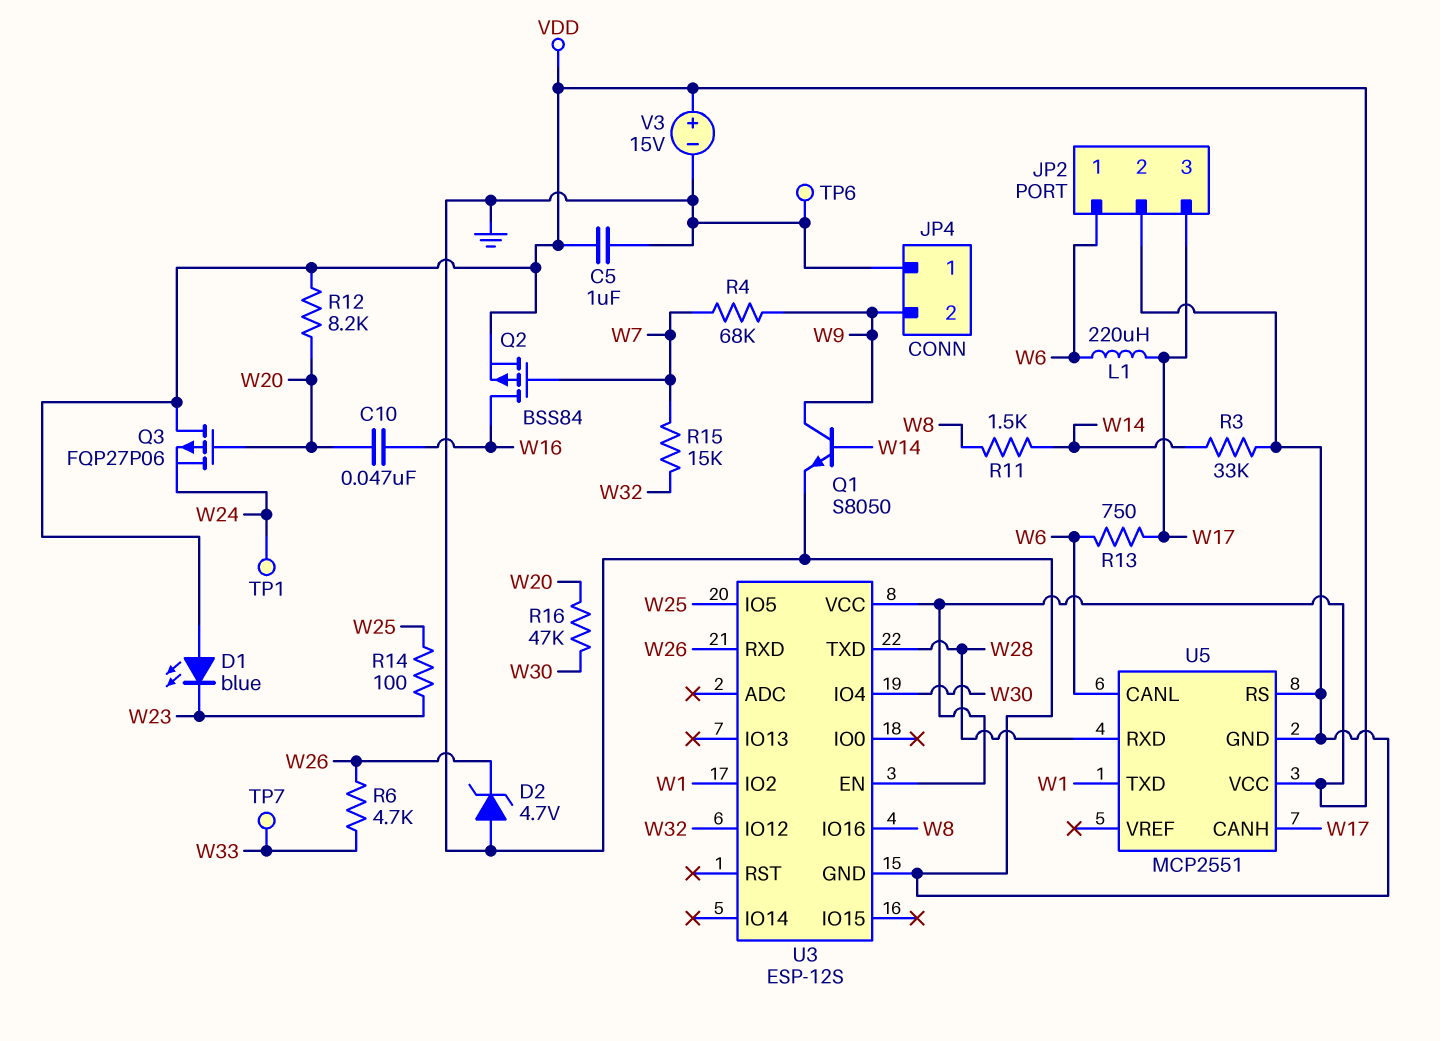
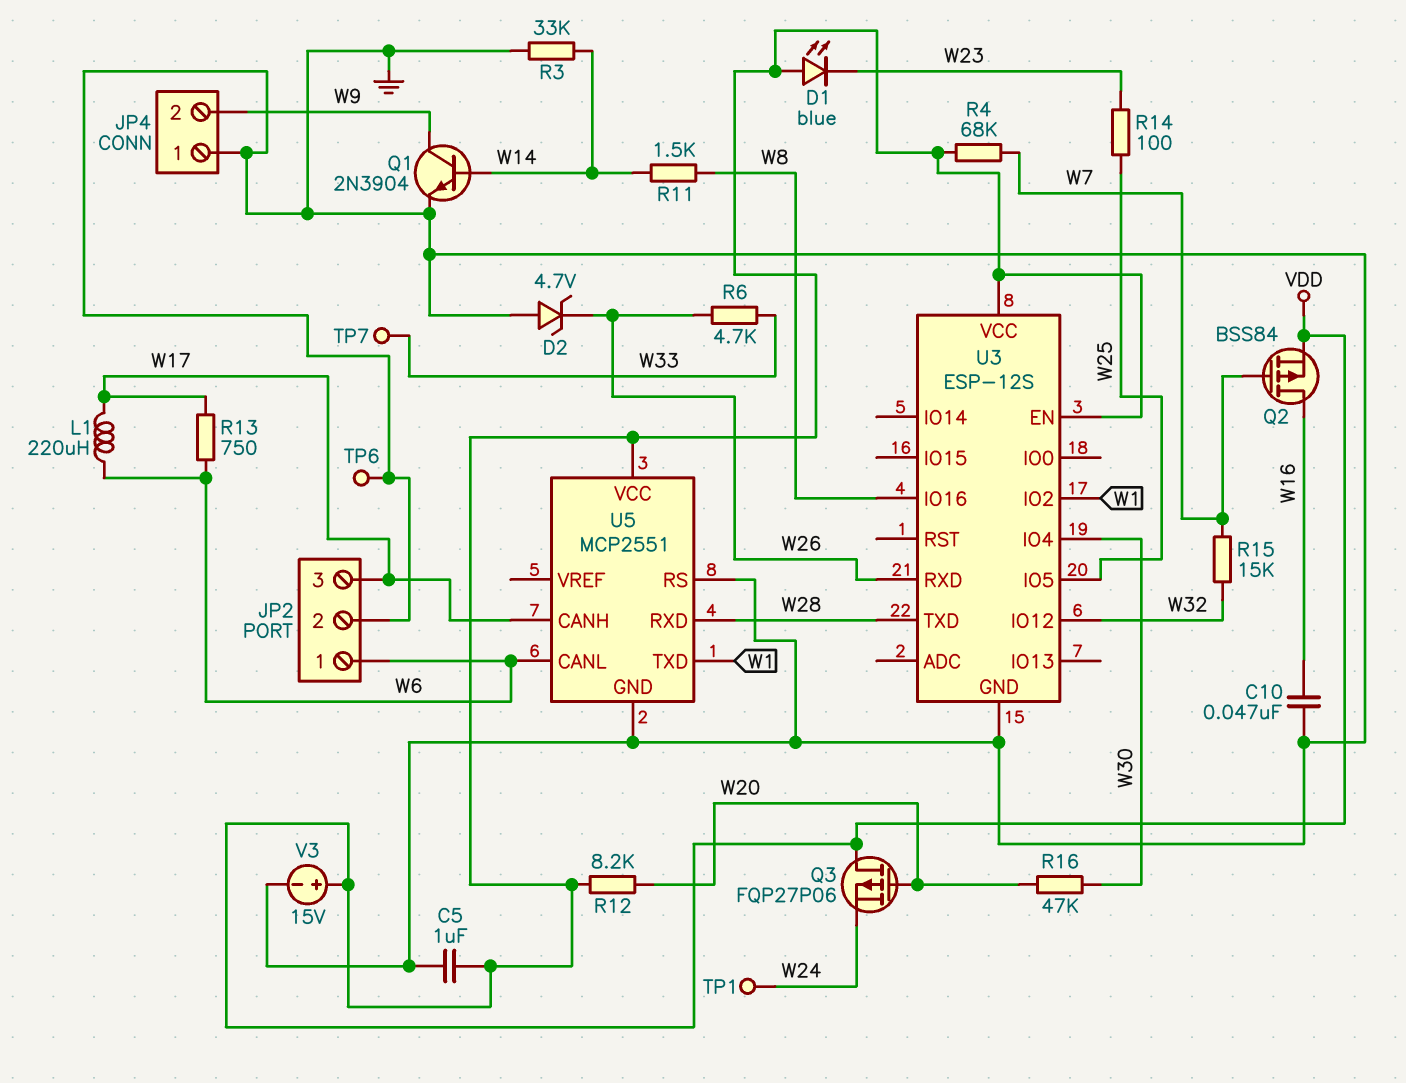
C10: 47nF (W16, W20) -> 47nF (GND, W16)
Q1: NPN S8050 (B W14, C W9, E GND) -> NPN 2N3904 (B W14, C W9, E GND)
R4: 68k (W7, W9) -> 68k (VDD, W7)

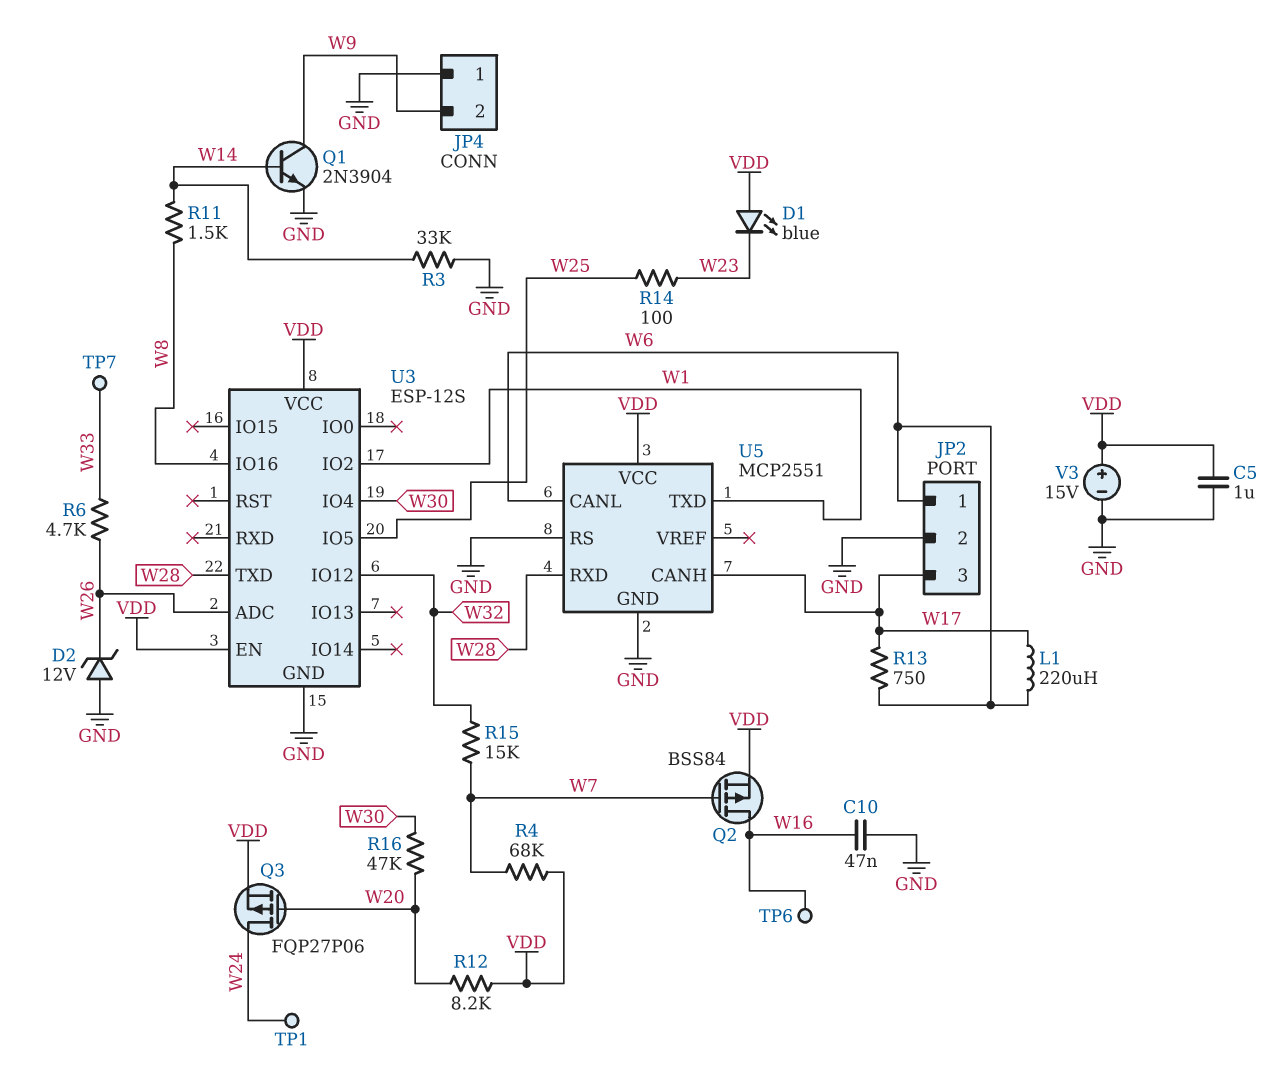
D2: zener 4.7V (A GND, K W26) -> zener 12V (A GND, K W26)
Q3: PMOS FQP27P06 (G W20, D VDD, S W24) -> PMOS FQP27P06 (G W20, D W24, S VDD)
TP6: test point (GND) -> test point (W16)
U3 pin ADC: none -> W26
U3 pin RXD: W26 -> none

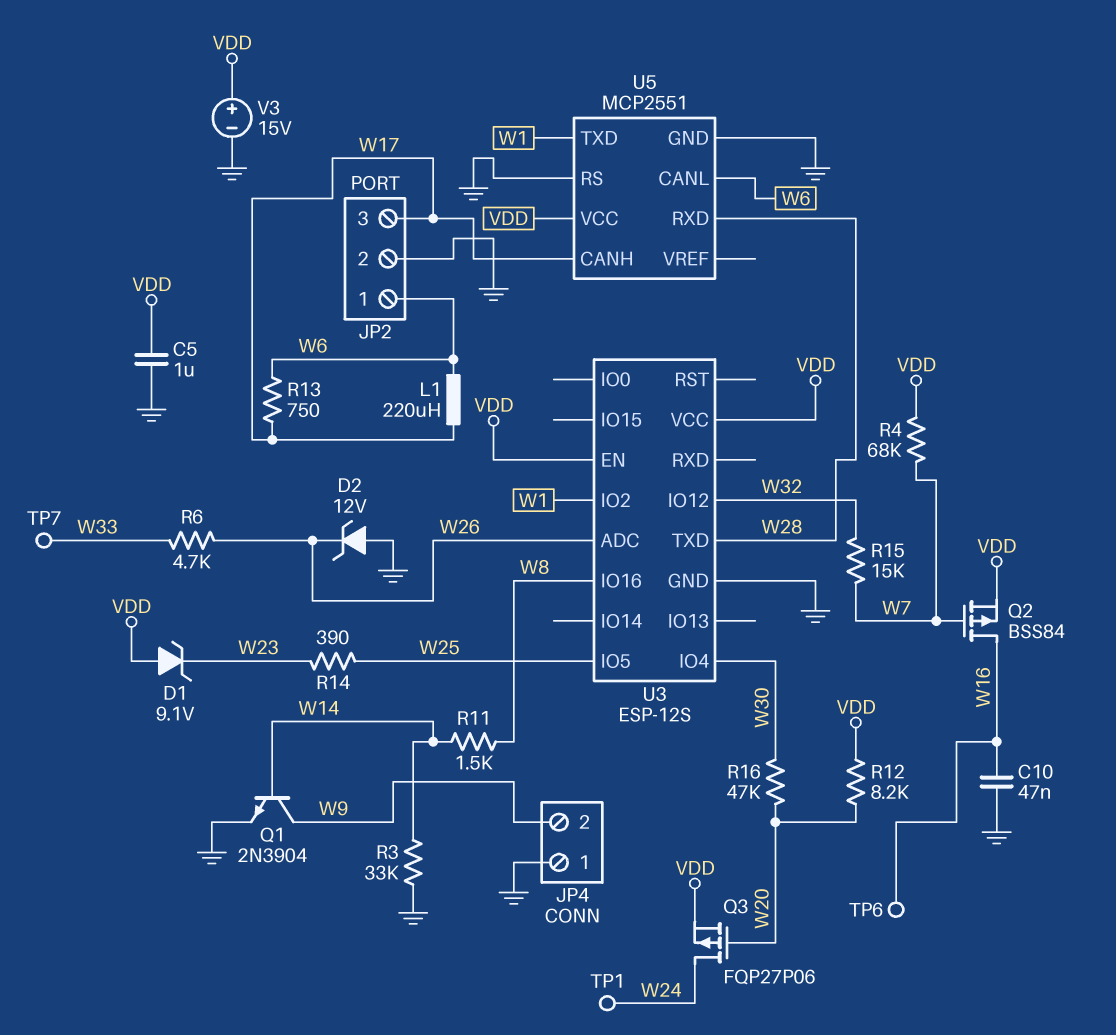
D1: LED blue (A VDD, K W23) -> zener 9.1V (A VDD, K W23)
R14: 100 (W23, W25) -> 390 (W23, W25)

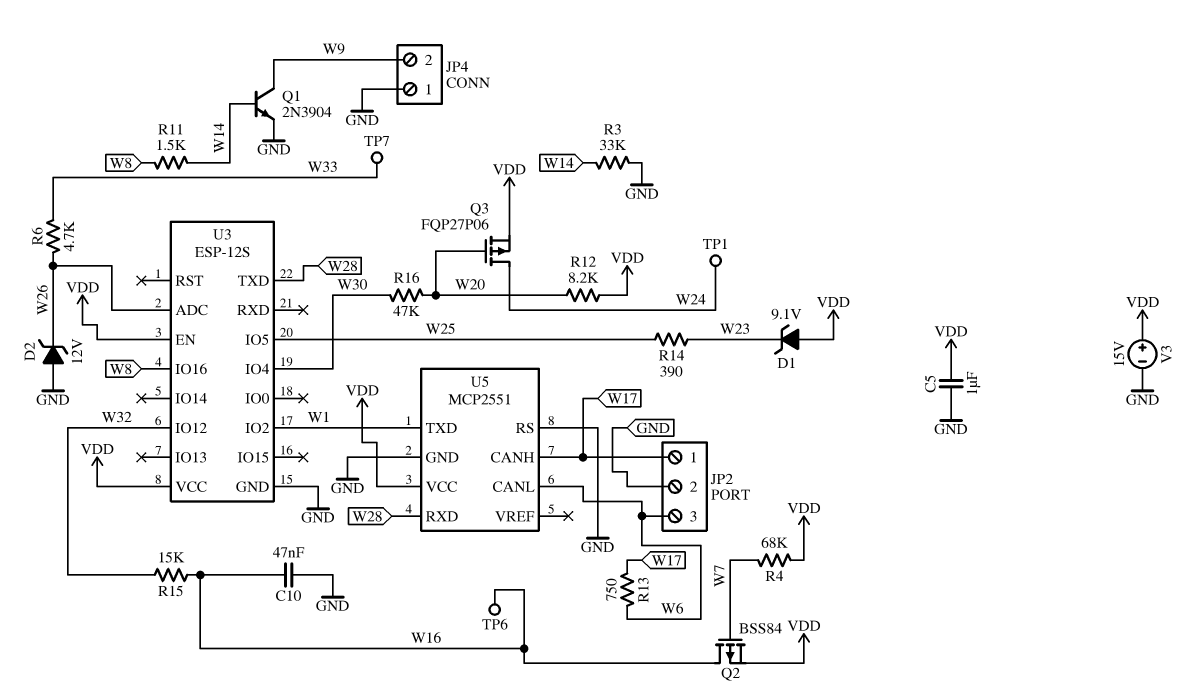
JP2 pin 1: W6 -> W17
JP2 pin 3: W17 -> W6
L1: 220uH (W6, W17) -> none
R15: 15k (W7, W32) -> 15k (W16, W32)

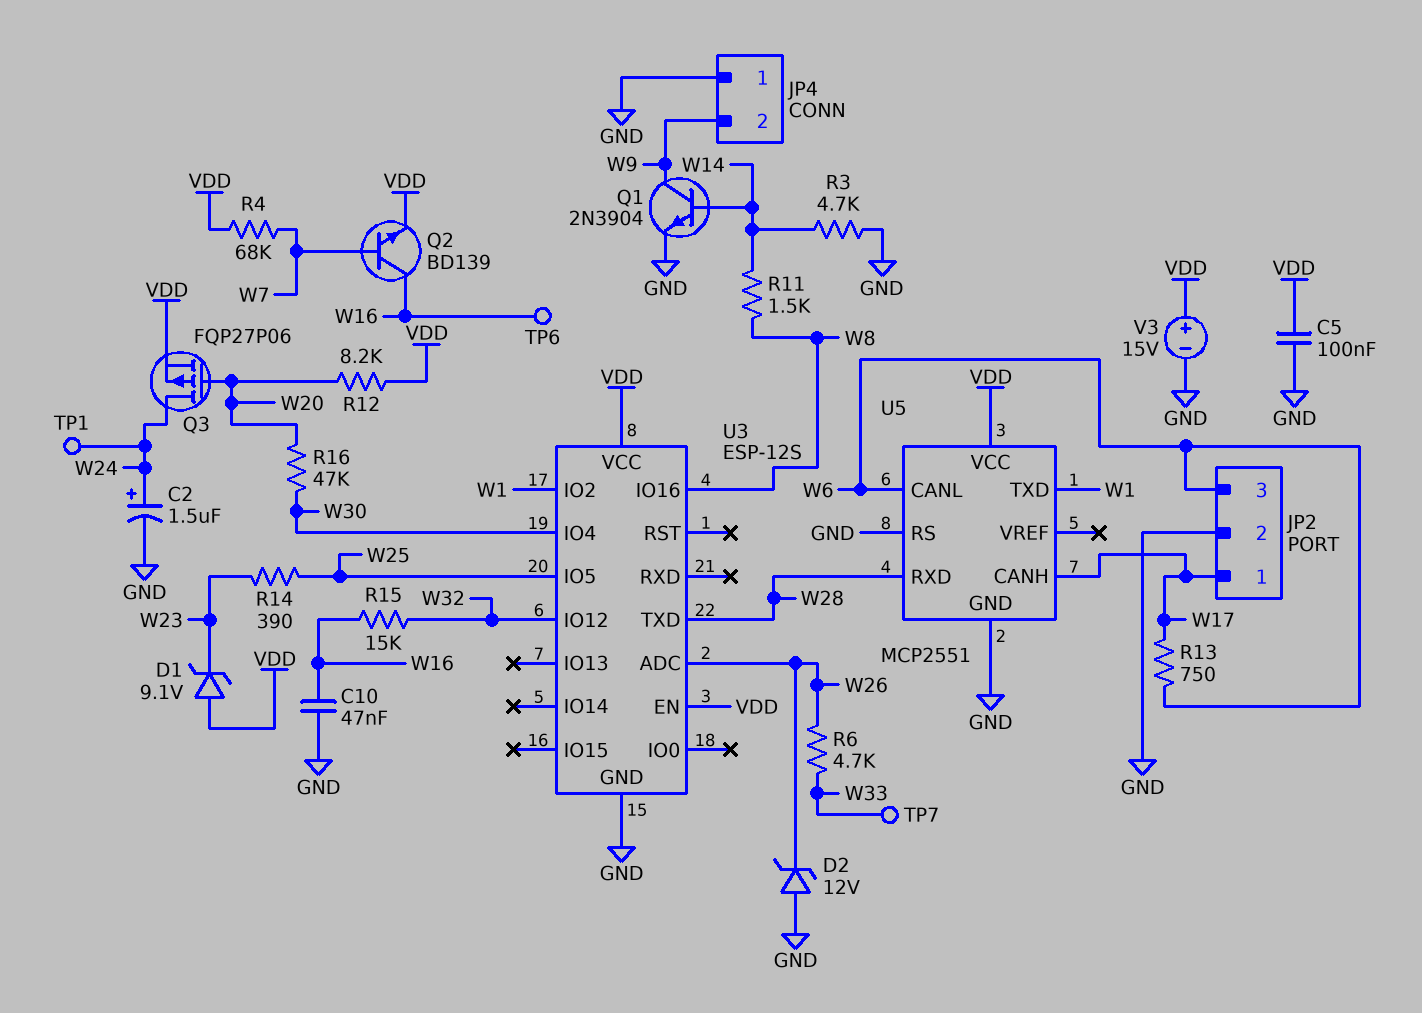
C2: none -> 1.5uF (plus W24, minus GND)
C5: 1uF (GND, VDD) -> 100nF (GND, VDD)
Q2: PMOS BSS84 (G W7, D W16, S VDD) -> NPN BD139 (B W7, C W16, E VDD)
R3: 33k (GND, W14) -> 4.7k (GND, W14)

